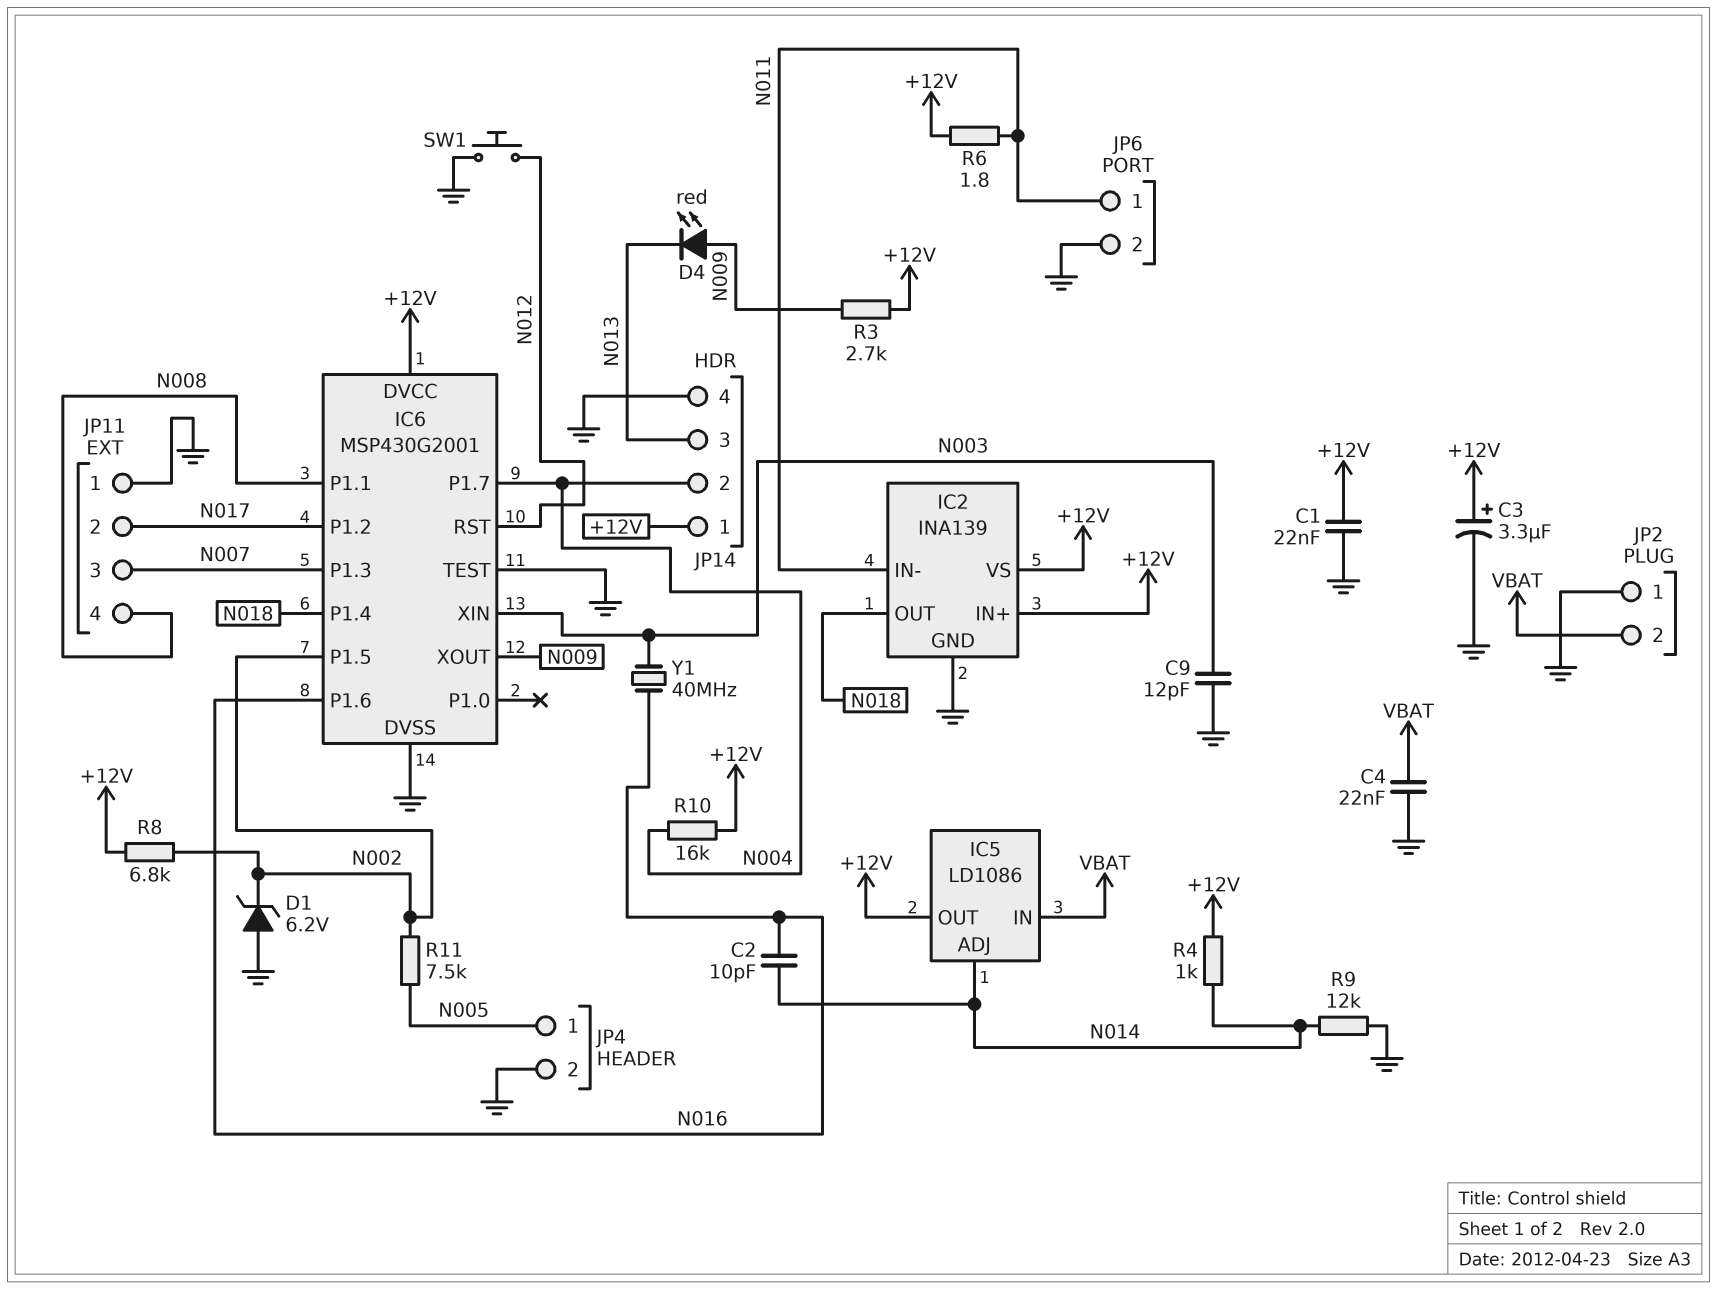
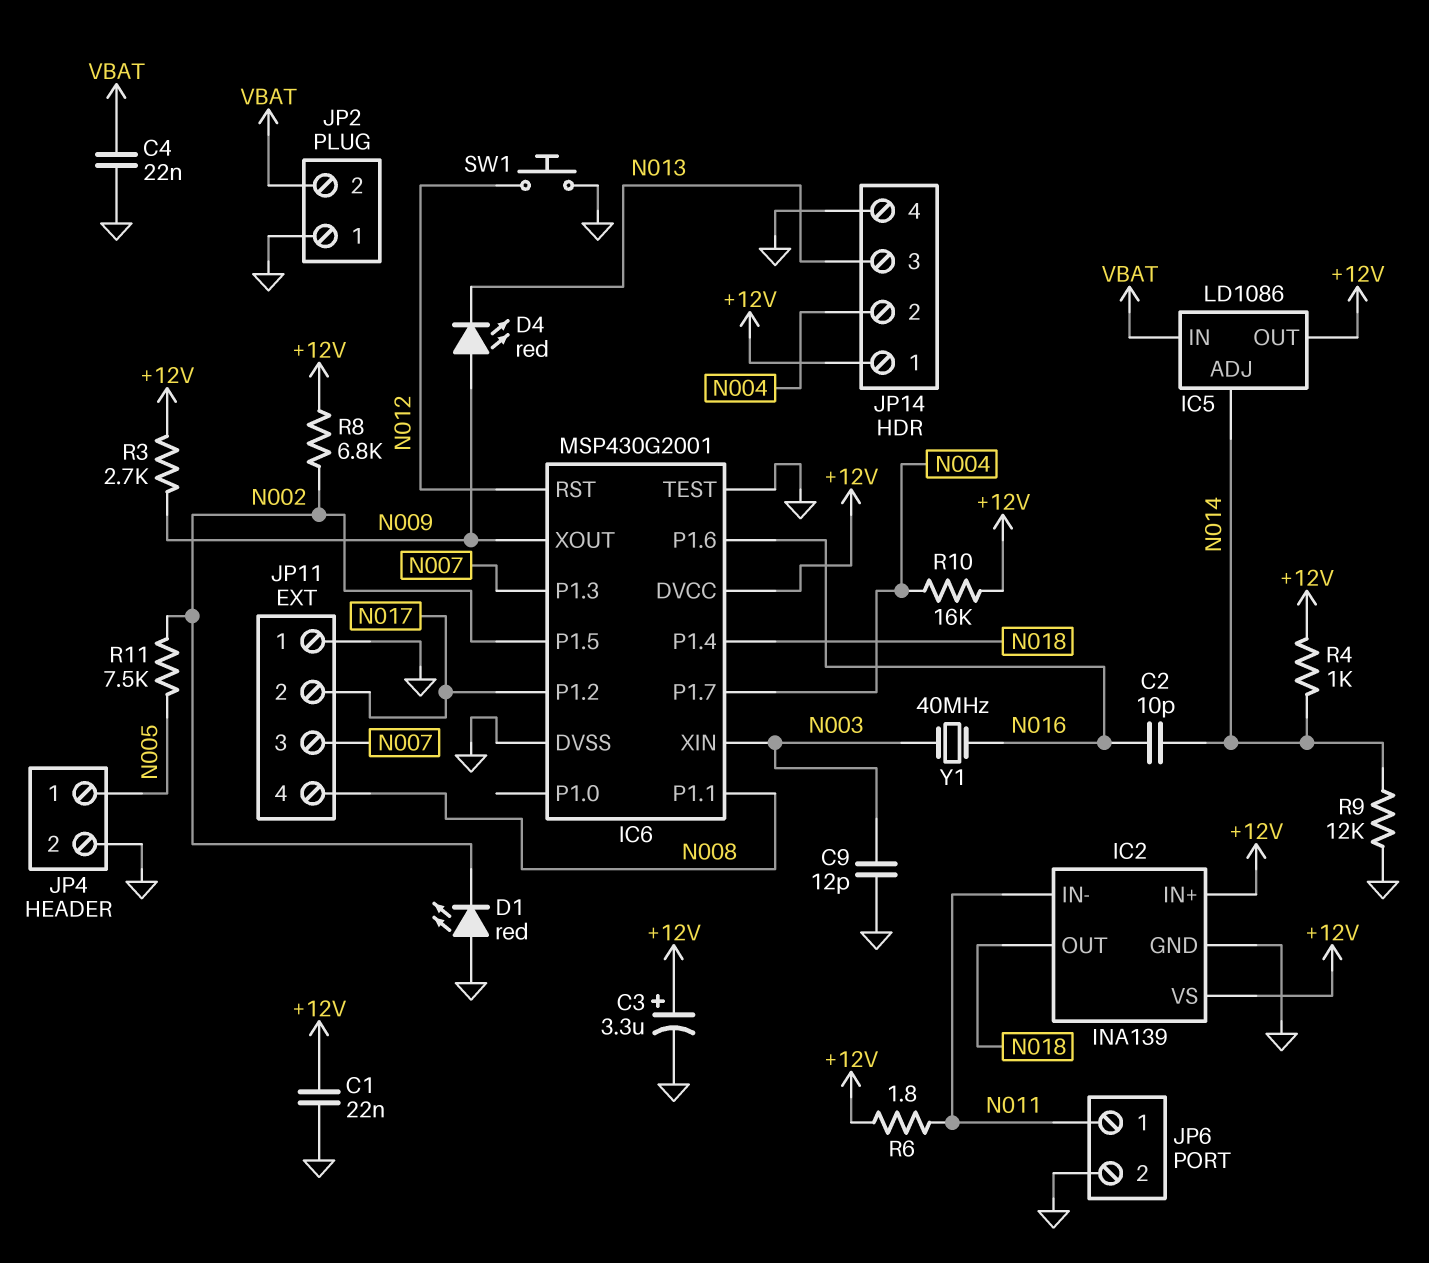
D1: zener 6.2V (A GND, K N002) -> LED red (A GND, K N002)

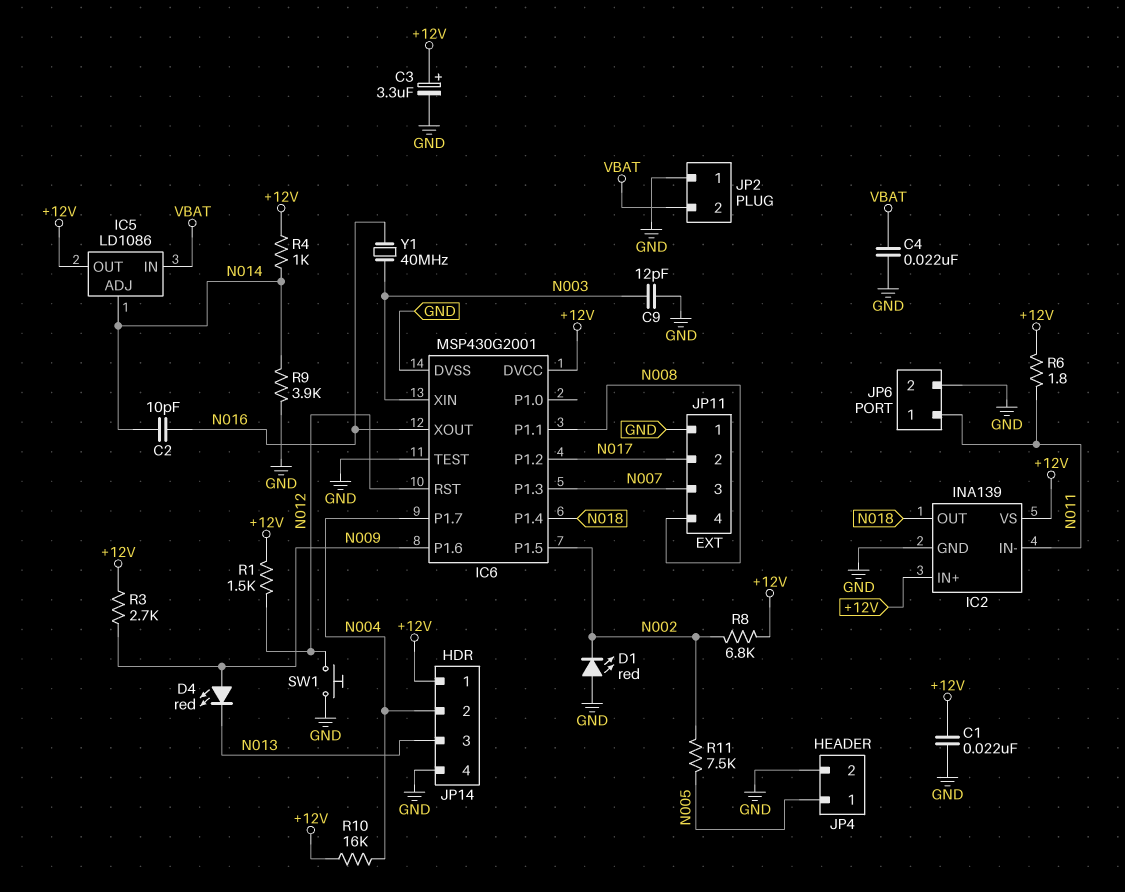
IC6 pin P1.6: N016 -> N009
IC6 pin XOUT: N009 -> N016
R1: none -> 1.5k (+12V, N012)
R9: 12k (GND, N014) -> 3.9k (GND, N014)

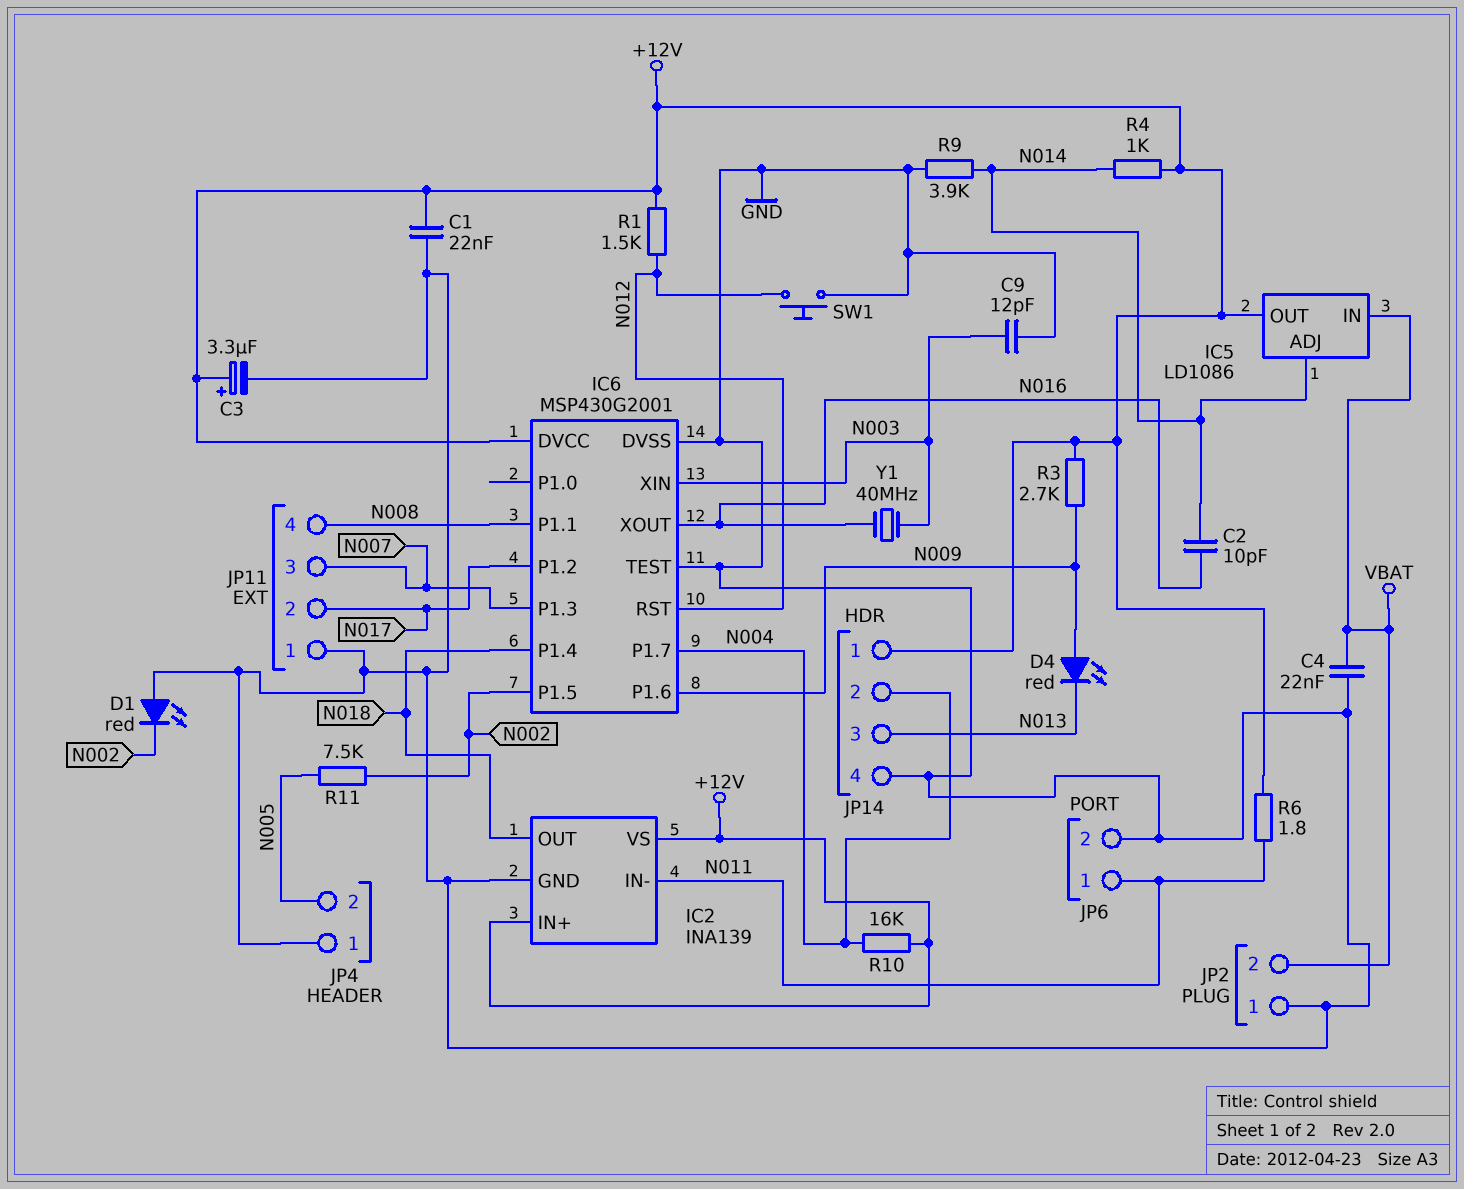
JP4 pin 1: N005 -> GND
JP4 pin 2: GND -> N005
R8: 6.8k (+12V, N002) -> none

